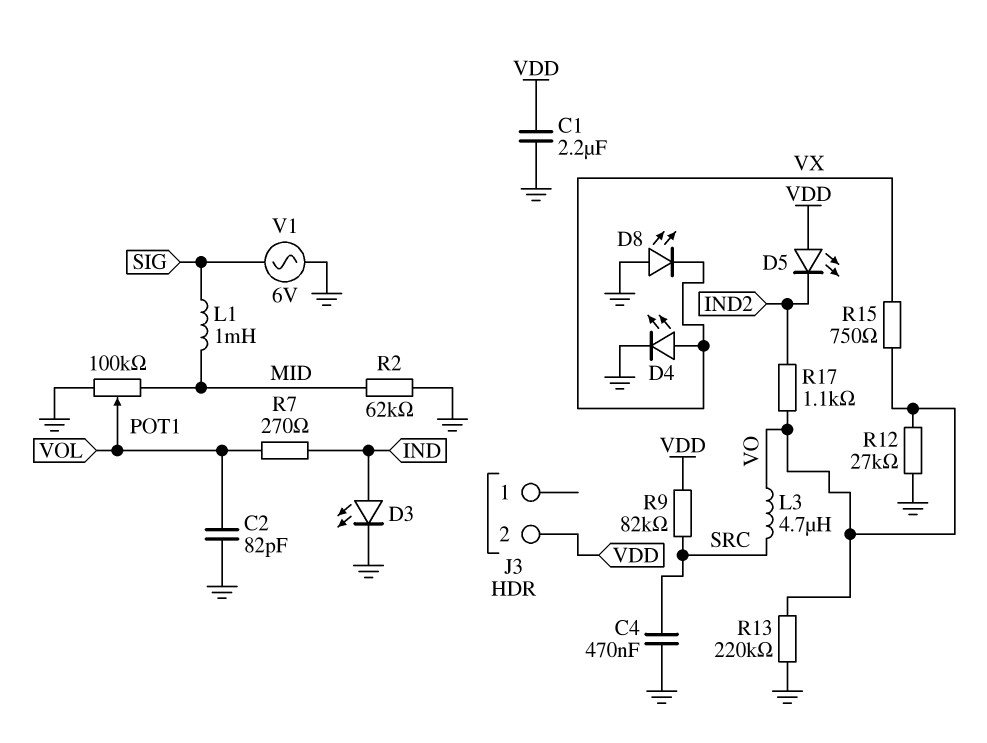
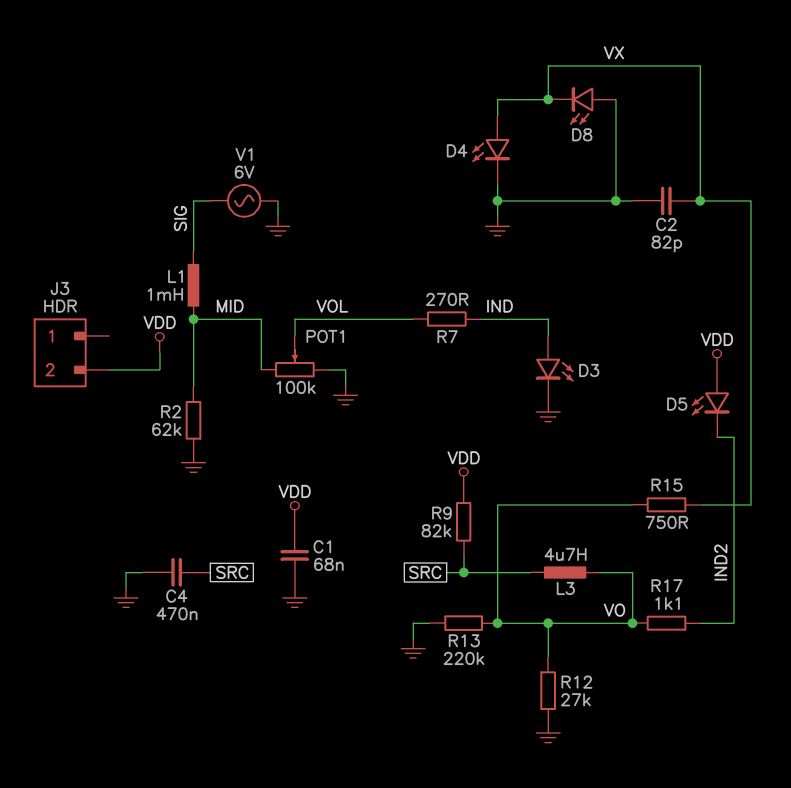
C1: 2.2uF (GND, VDD) -> 68nF (GND, VDD)
C2: 82pF (GND, VOL) -> 82pF (GND, VX)

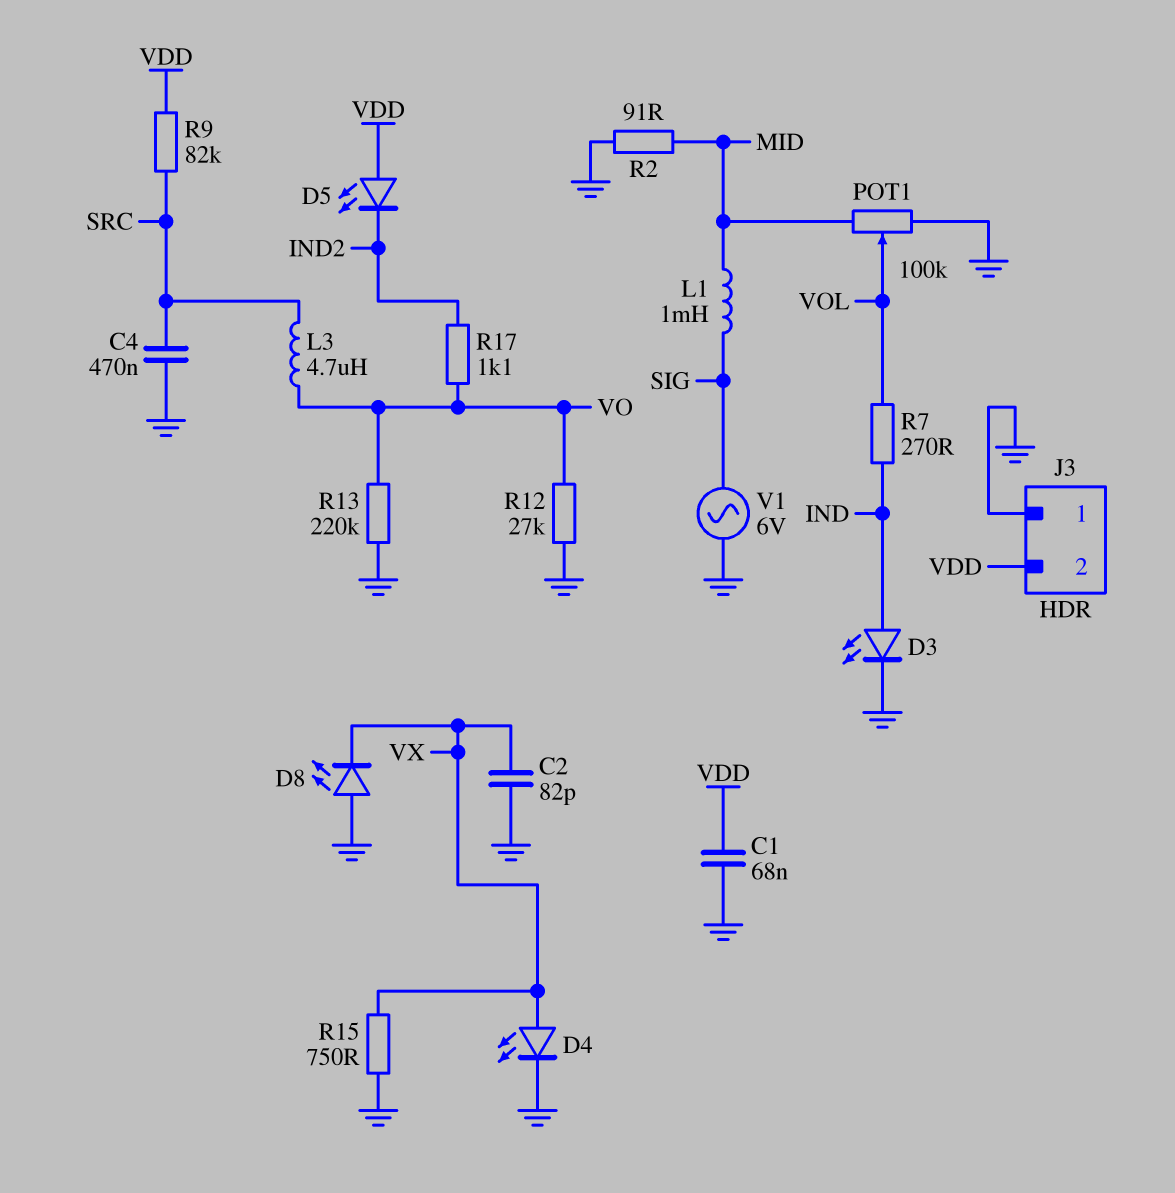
J3 pin 1: none -> GND
R2: 62k (GND, MID) -> 91 (GND, MID)
R15: 750 (VO, VX) -> 750 (GND, VX)

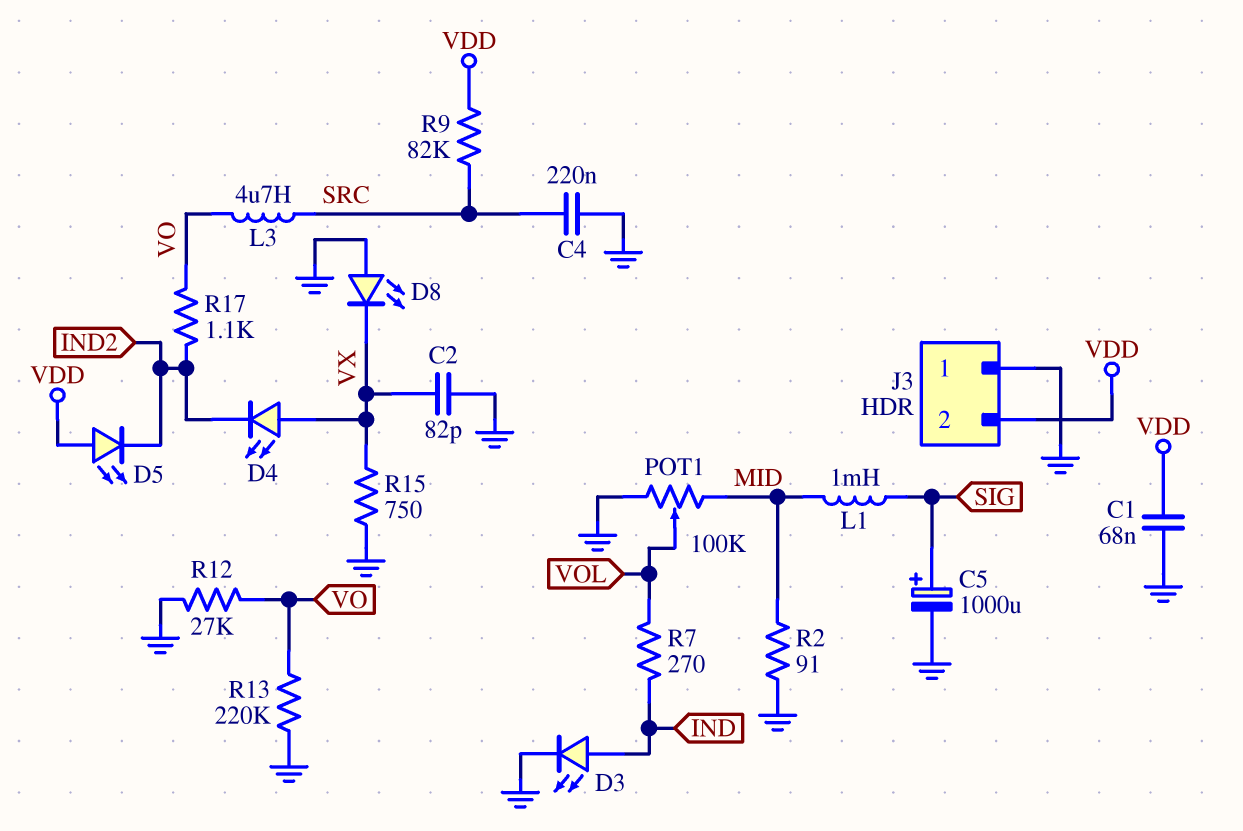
C4: 470nF (GND, SRC) -> 220nF (GND, SRC)
C5: none -> 1000uF (plus SIG, minus GND)
D4: LED (A VX, K GND) -> LED (A VX, K IND2)
V1: AC 6V (GND, SIG) -> none

